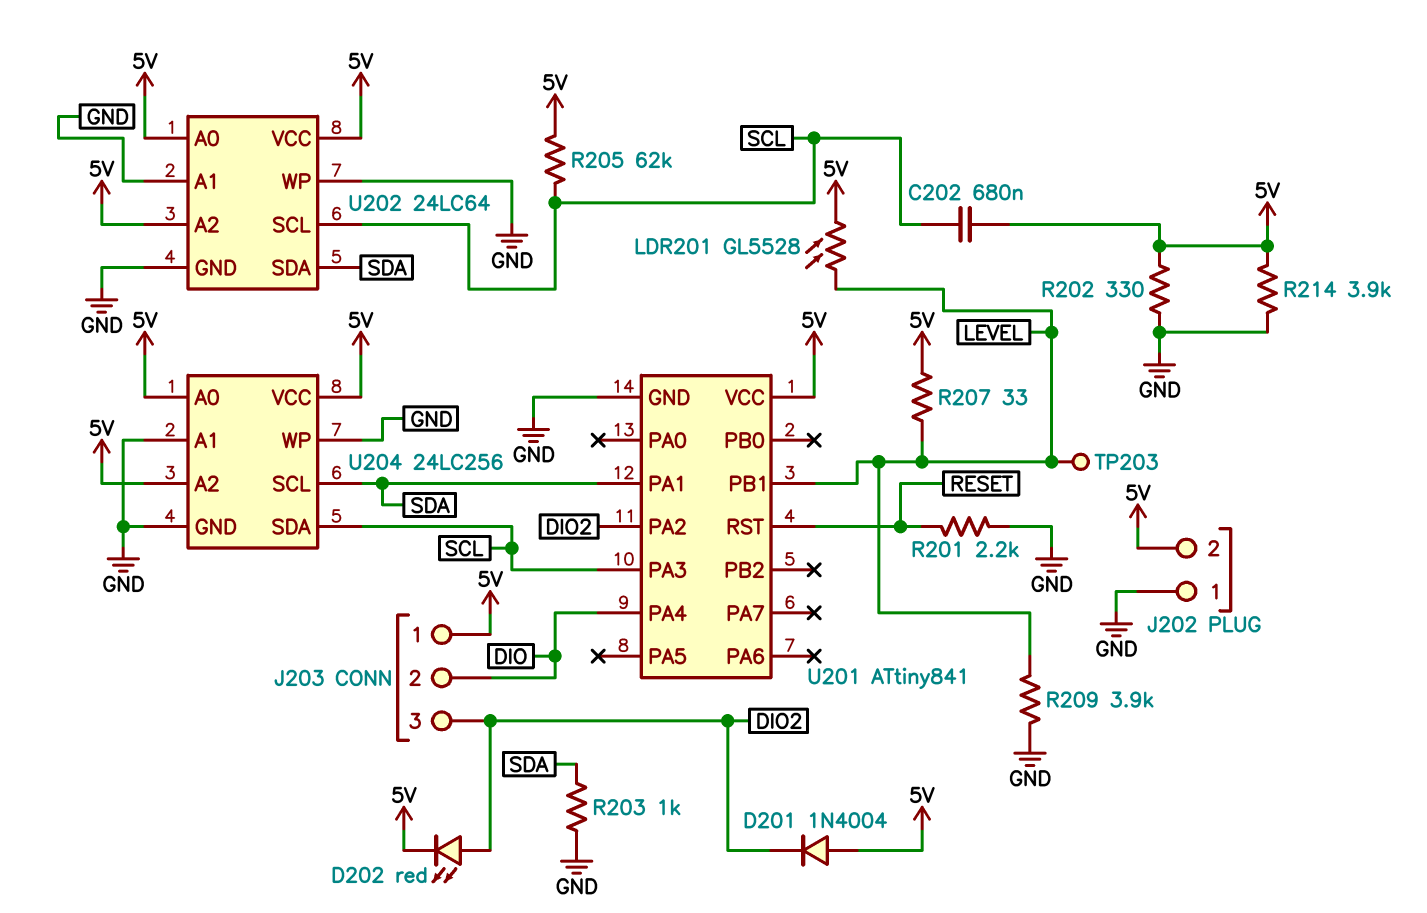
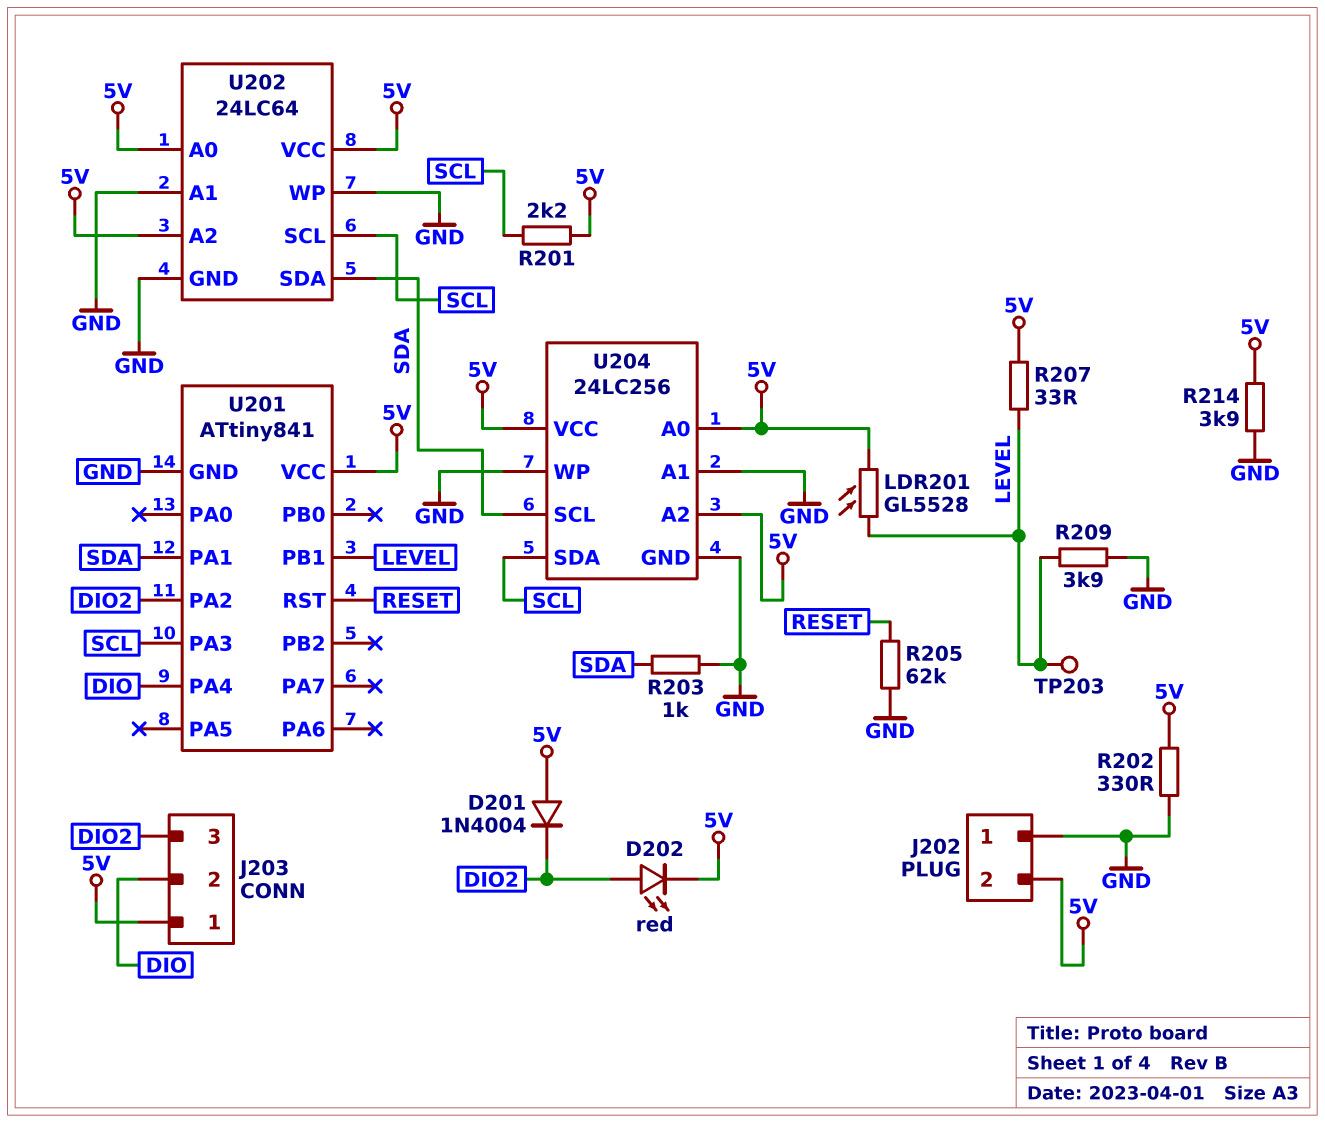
C202: 680nF (5V, SCL) -> none
R201: 2.2k (GND, RESET) -> 2.2k (5V, SCL)
R205: 62k (5V, SCL) -> 62k (GND, RESET)

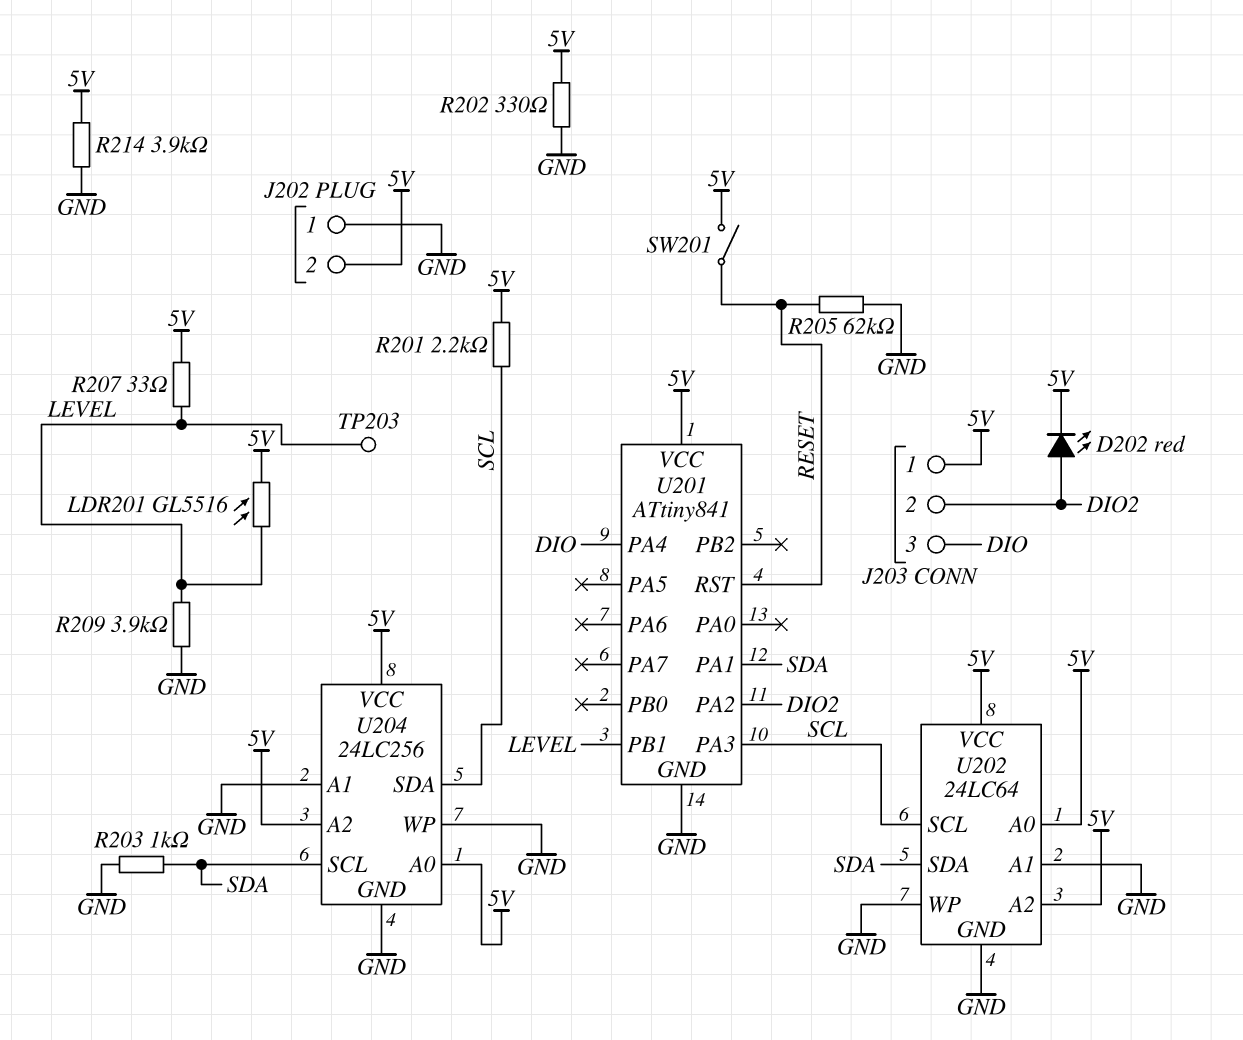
D201: diode 1N4004 (A 5V, K DIO2) -> none
J203 pin 2: DIO -> DIO2
J203 pin 3: DIO2 -> DIO
LDR201: GL5528 (5V, LEVEL) -> GL5516 (5V, LEVEL)
SW201: none -> switch (5V, RESET)

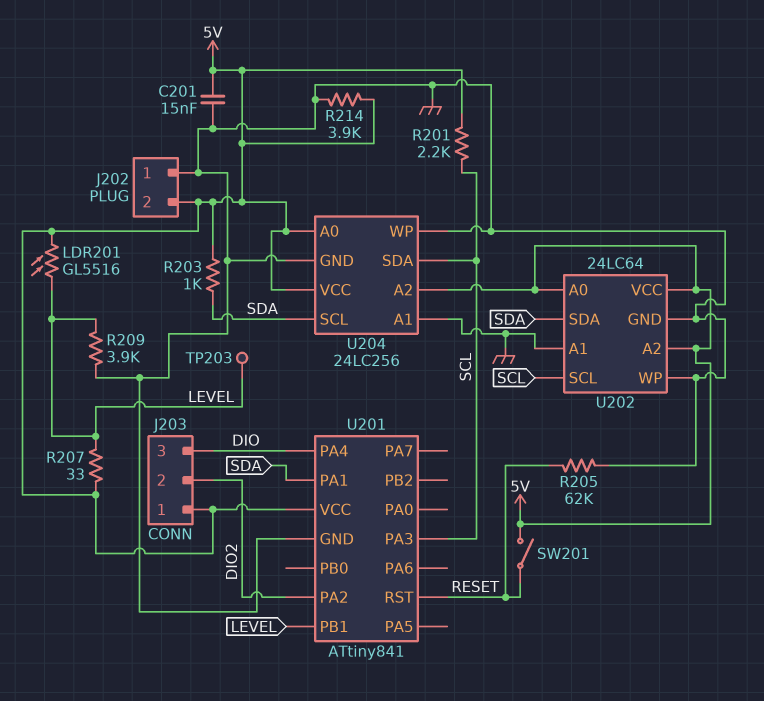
C201: none -> 15nF (5V, GND)
D202: LED red (A DIO2, K 5V) -> none
R202: 330 (5V, GND) -> none
R203: 1k (GND, SDA) -> 1k (5V, SDA)

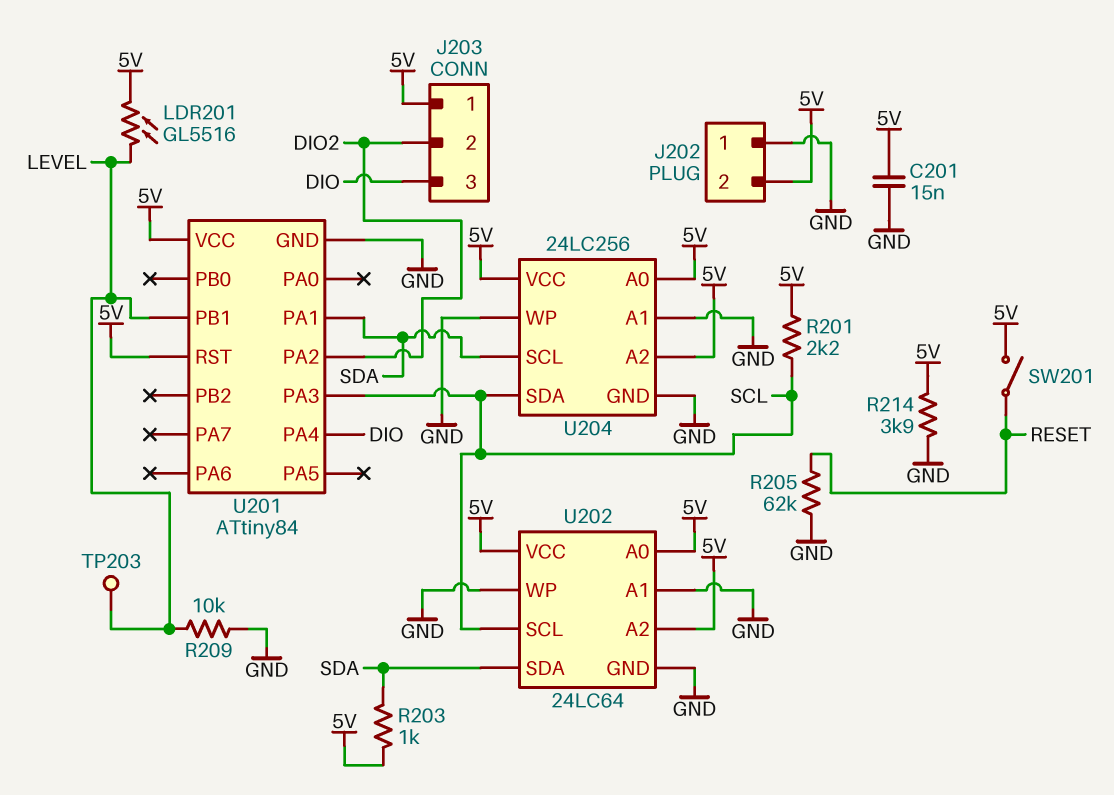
R207: 33 (5V, LEVEL) -> none
R209: 3.9k (GND, LEVEL) -> 10k (GND, LEVEL)
U201: ATtiny841 -> ATtiny84
U201 pin RST: RESET -> 5V

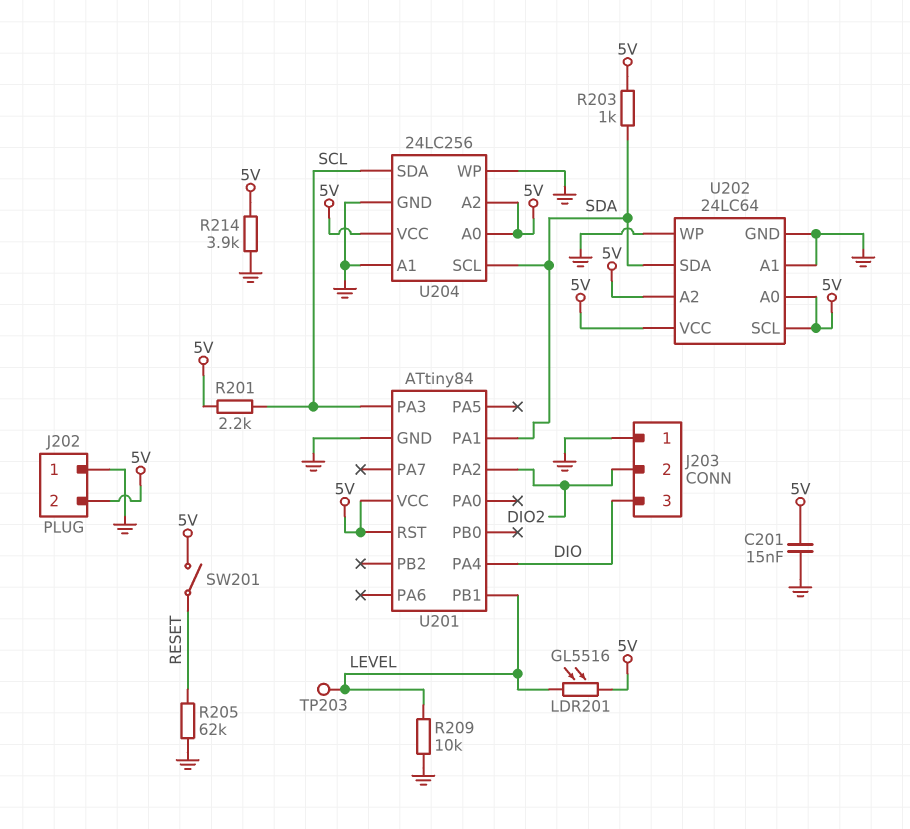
J203 pin 1: 5V -> GND
U202 pin SCL: SCL -> 5V

